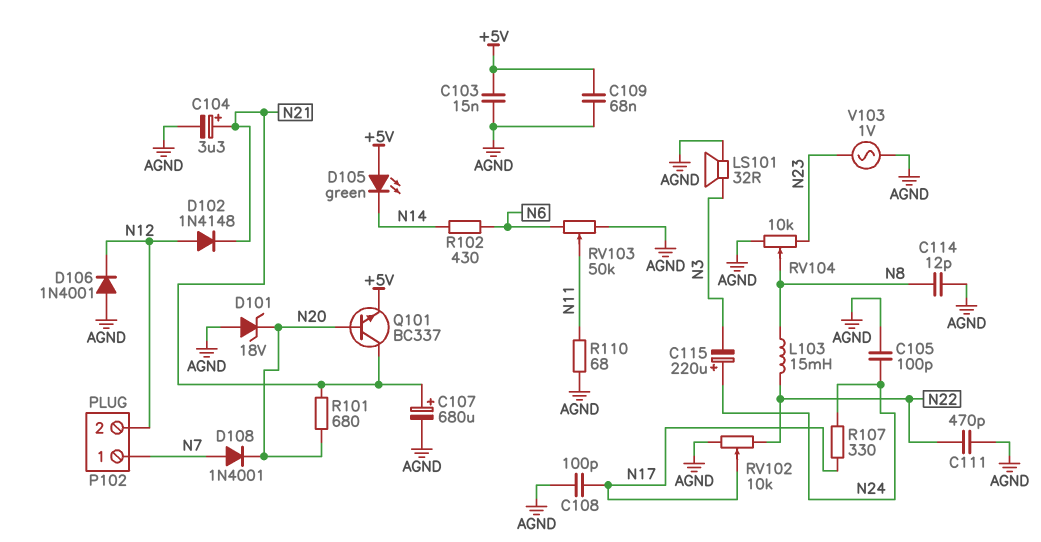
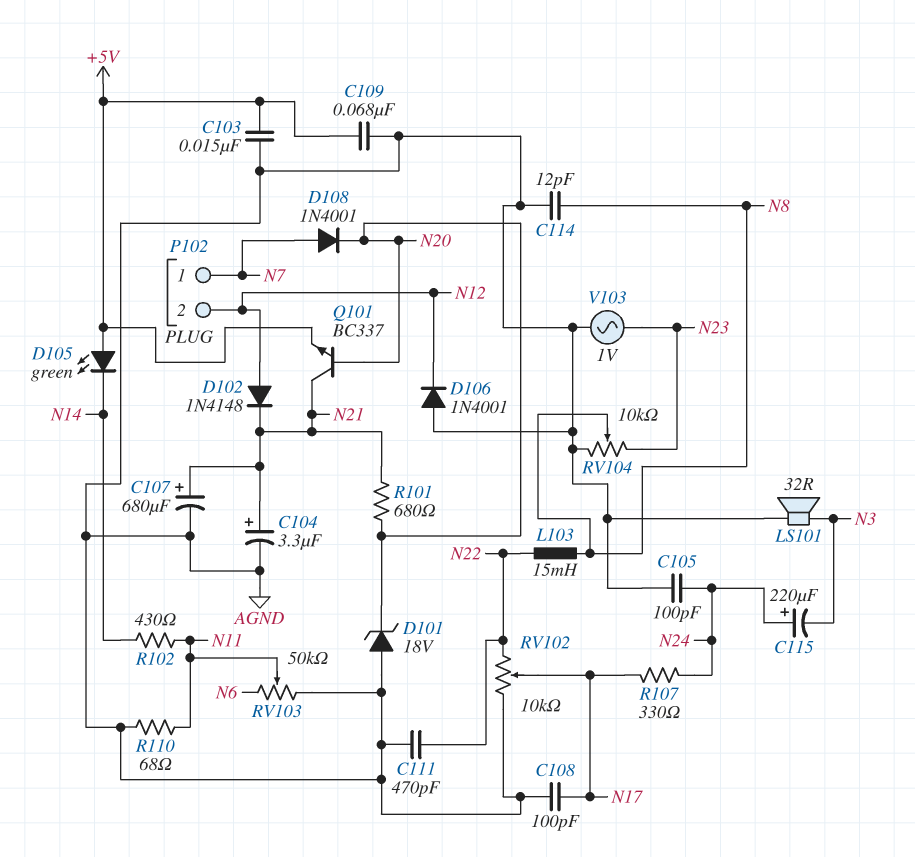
R102: 430 (N6, N14) -> 430 (N11, N14)

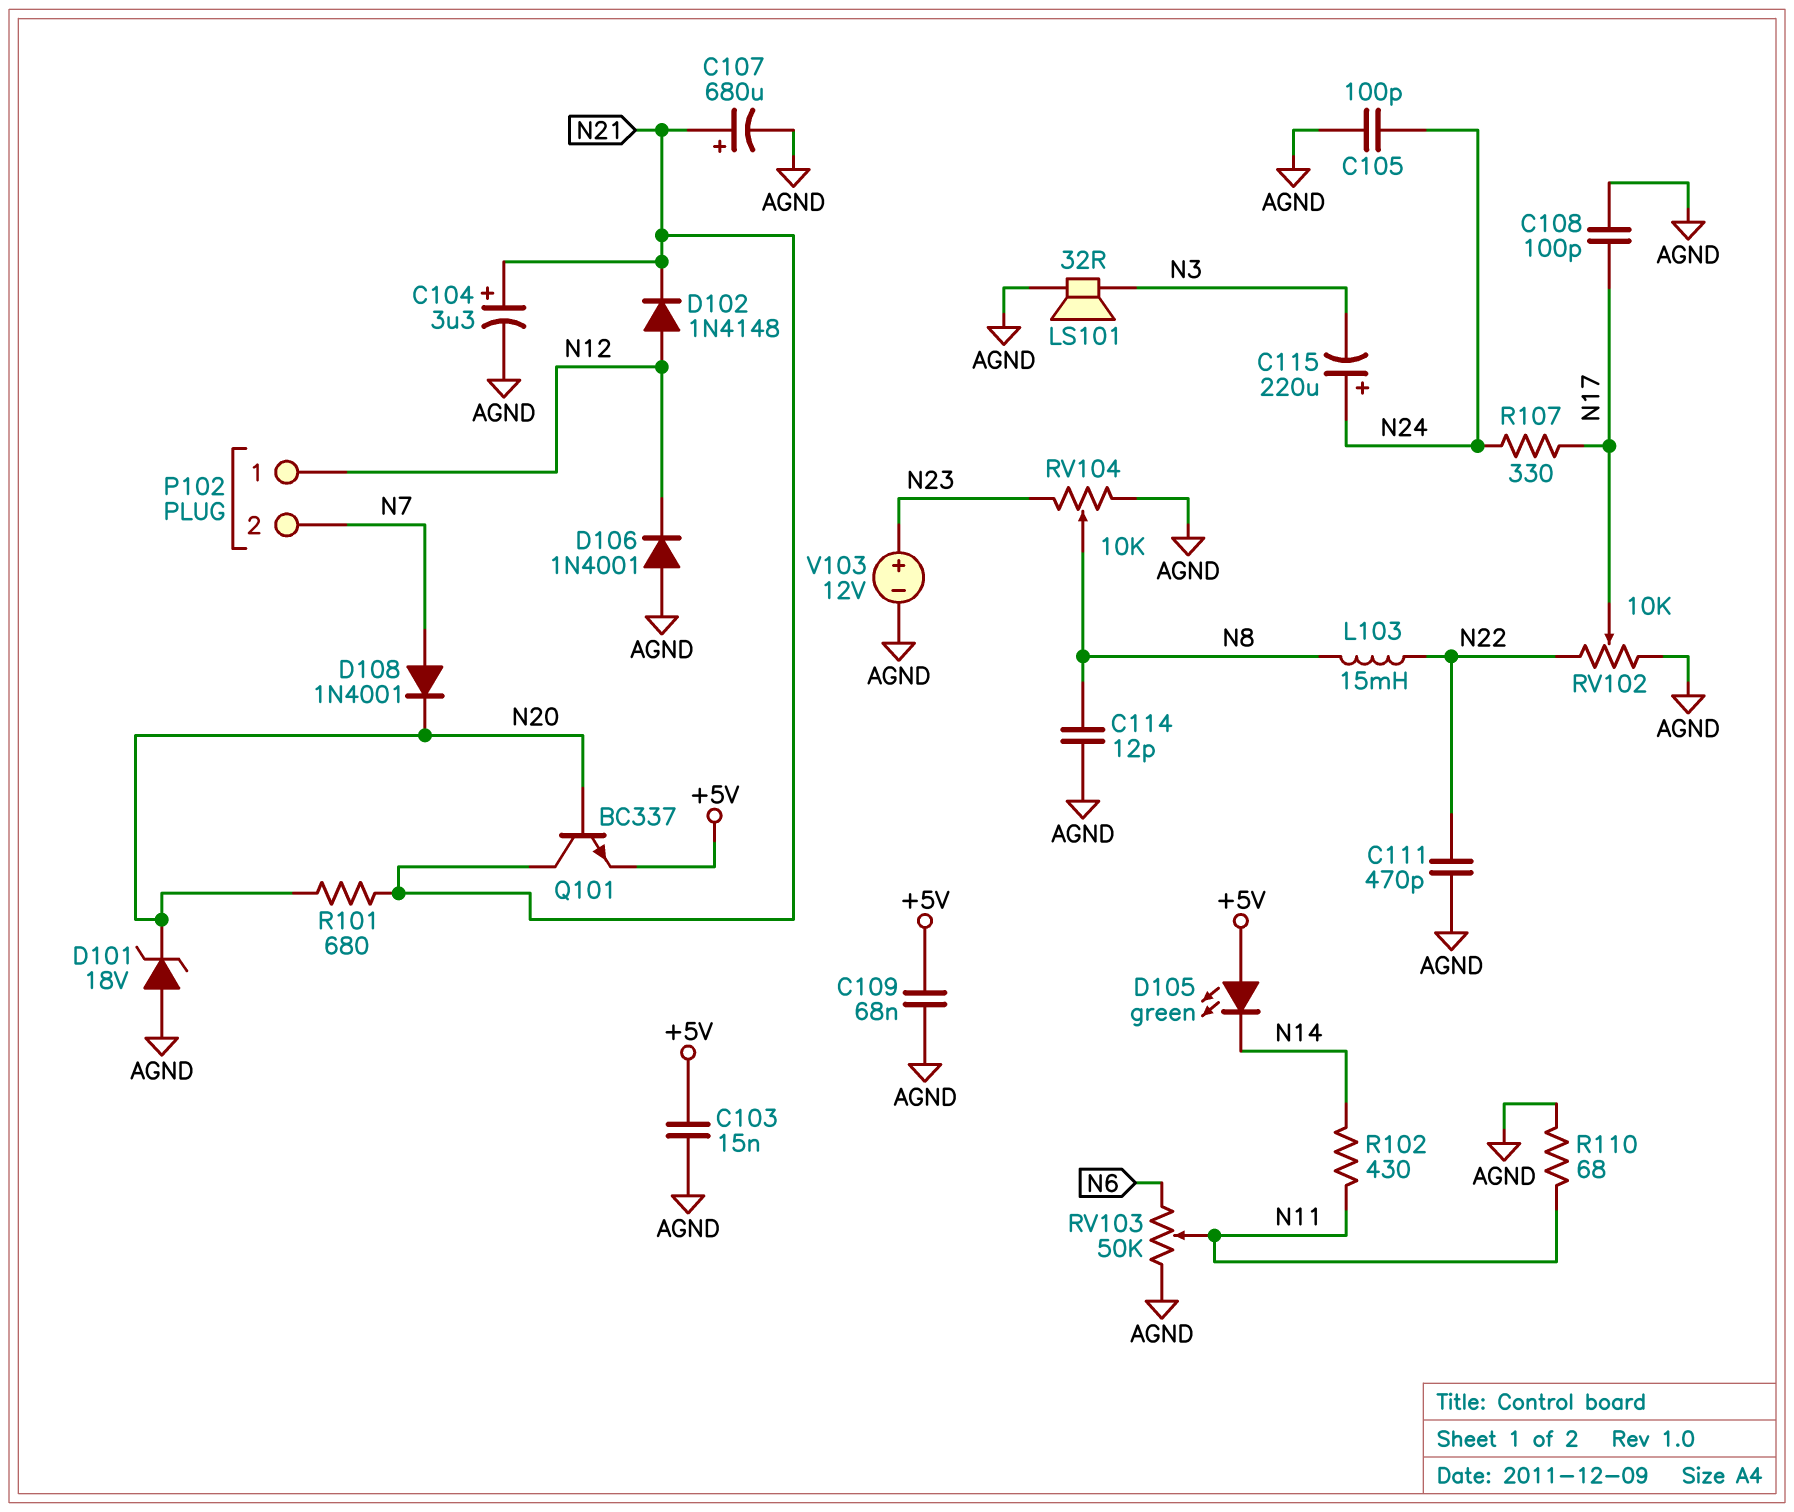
P102 pin 1: N7 -> N12
P102 pin 2: N12 -> N7
V103: AC 1V (AGND, N23) -> 12V (plus N23, minus AGND)

